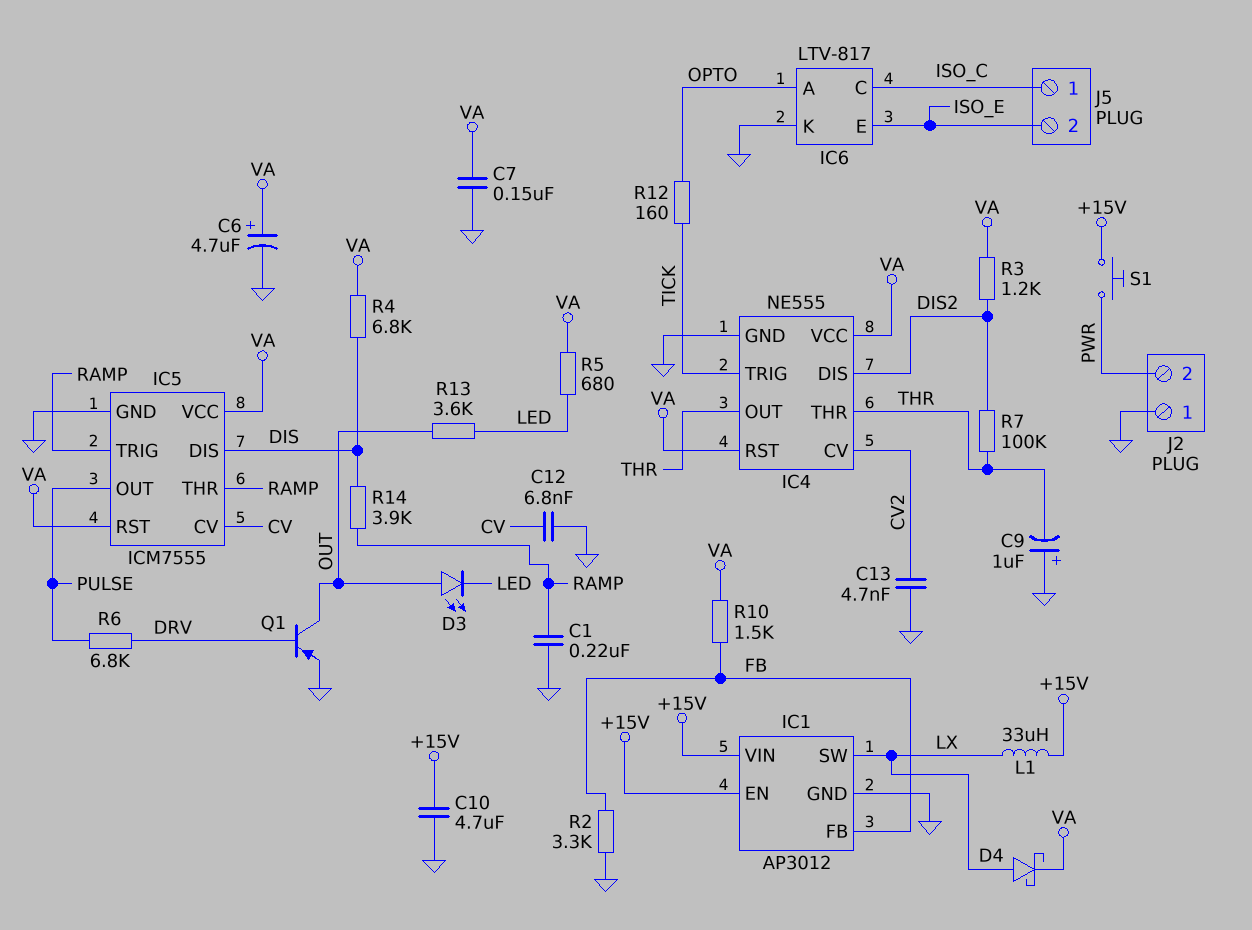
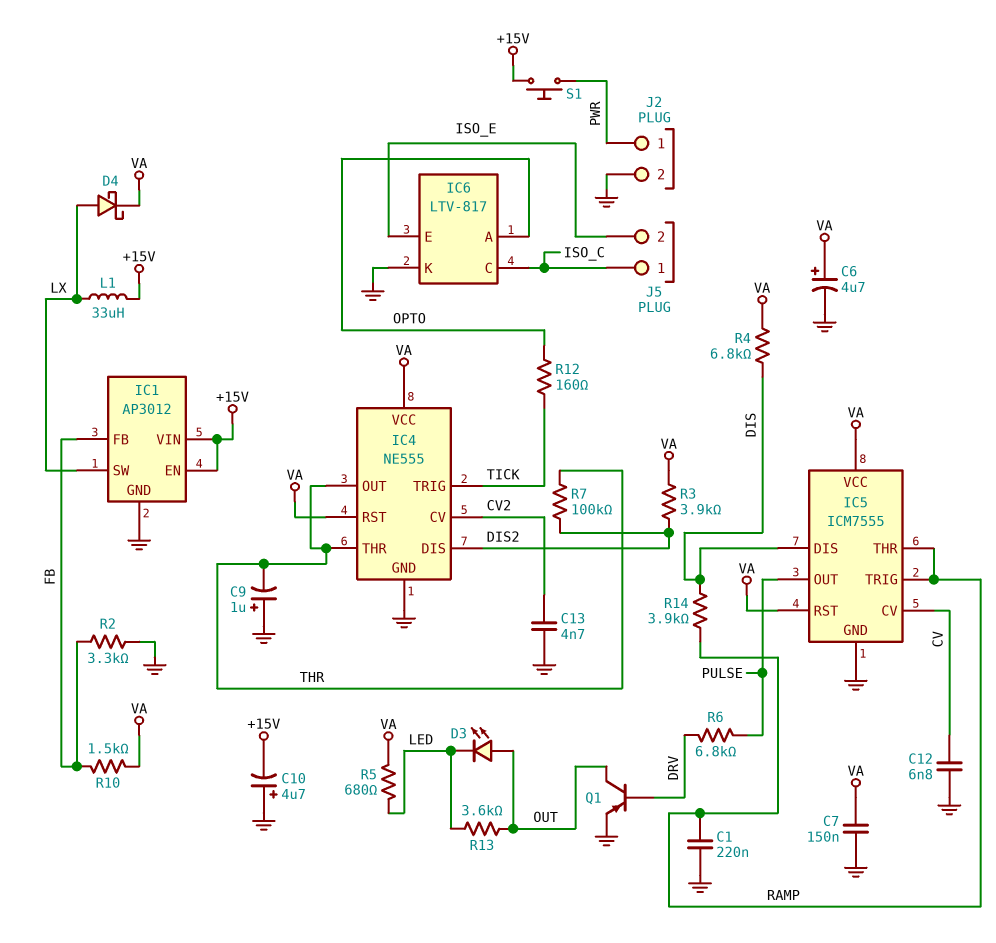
C10: 4.7uF (+15V, GND) -> 4.7uF (plus GND, minus +15V)
J2 pin 1: GND -> PWR
J2 pin 2: PWR -> GND
R3: 1.2k (DIS2, VA) -> 3.9k (DIS2, VA)

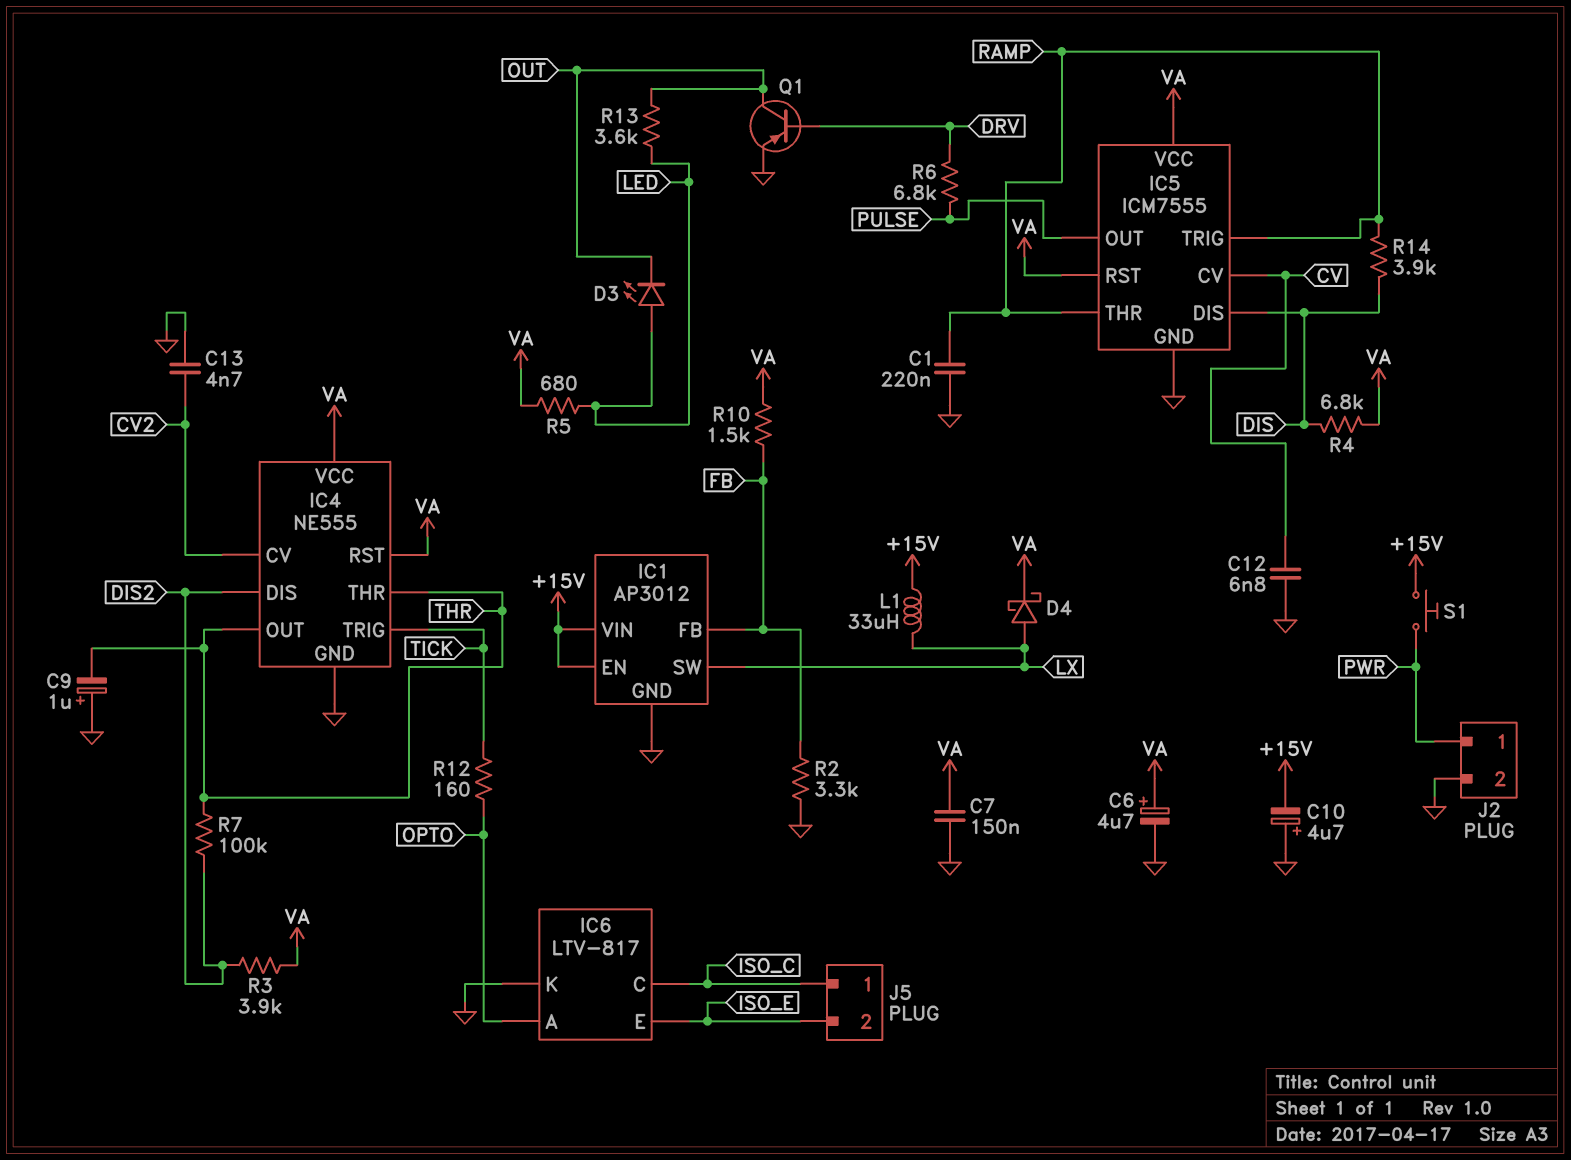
D3: LED (A OUT, K LED) -> LED (A LED, K OUT)

